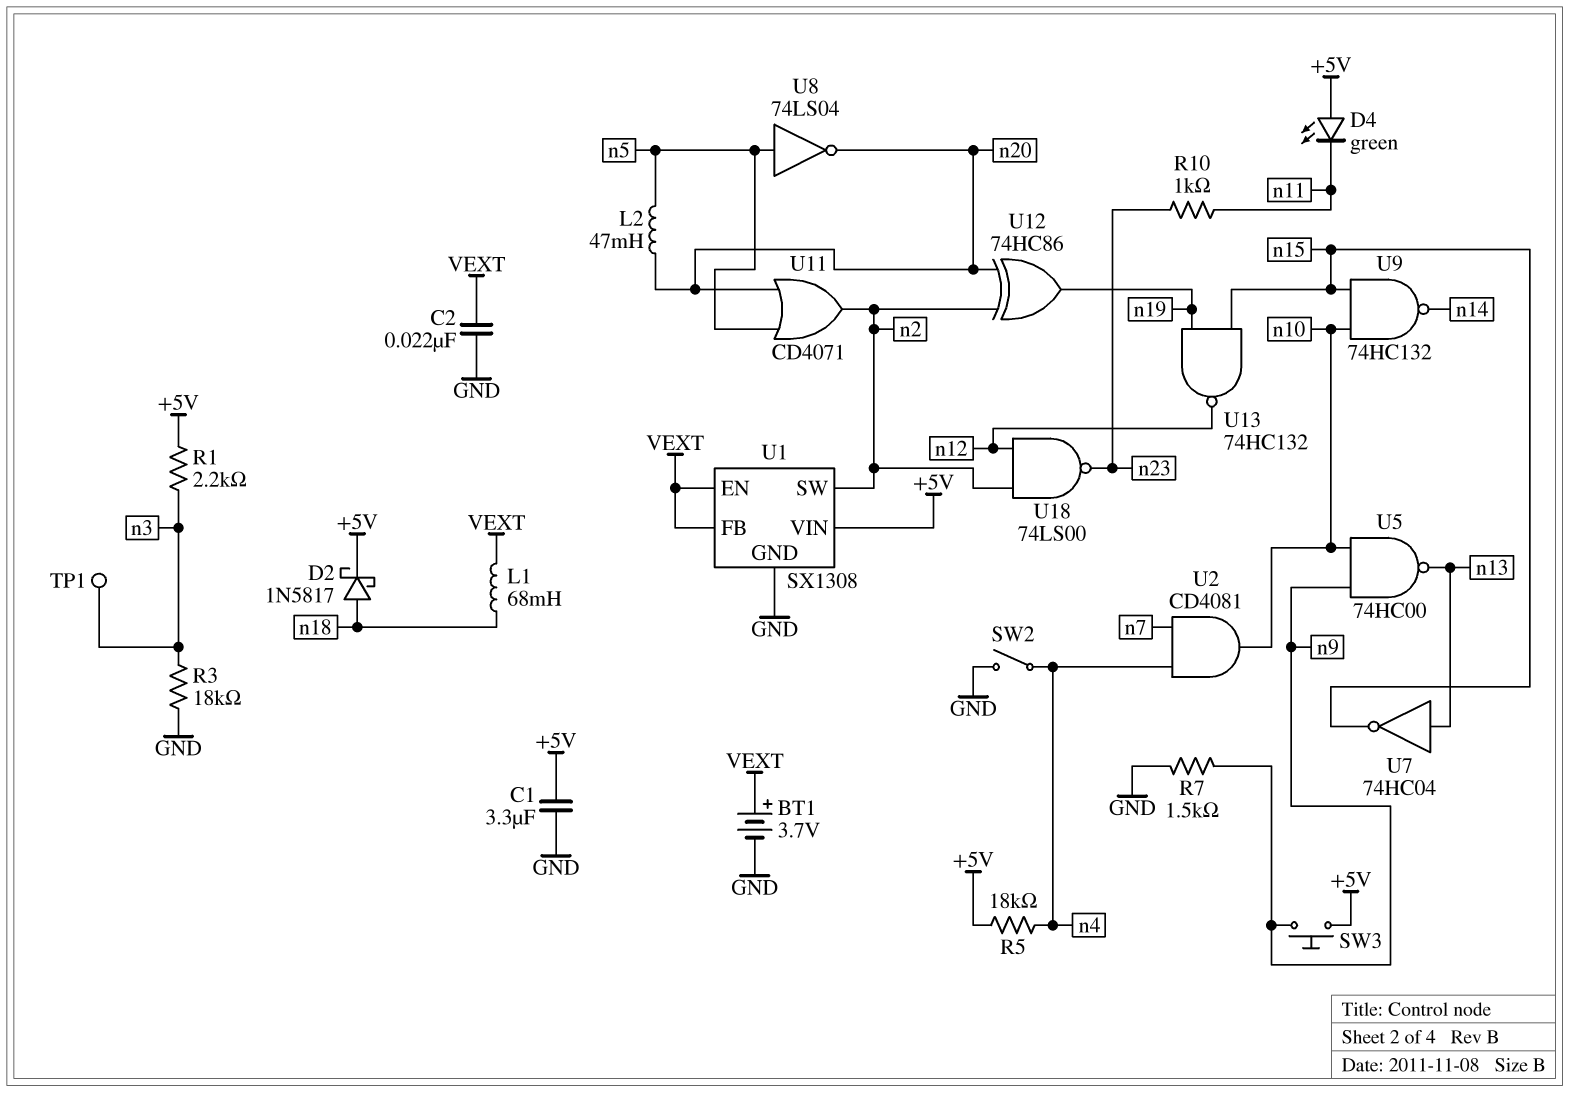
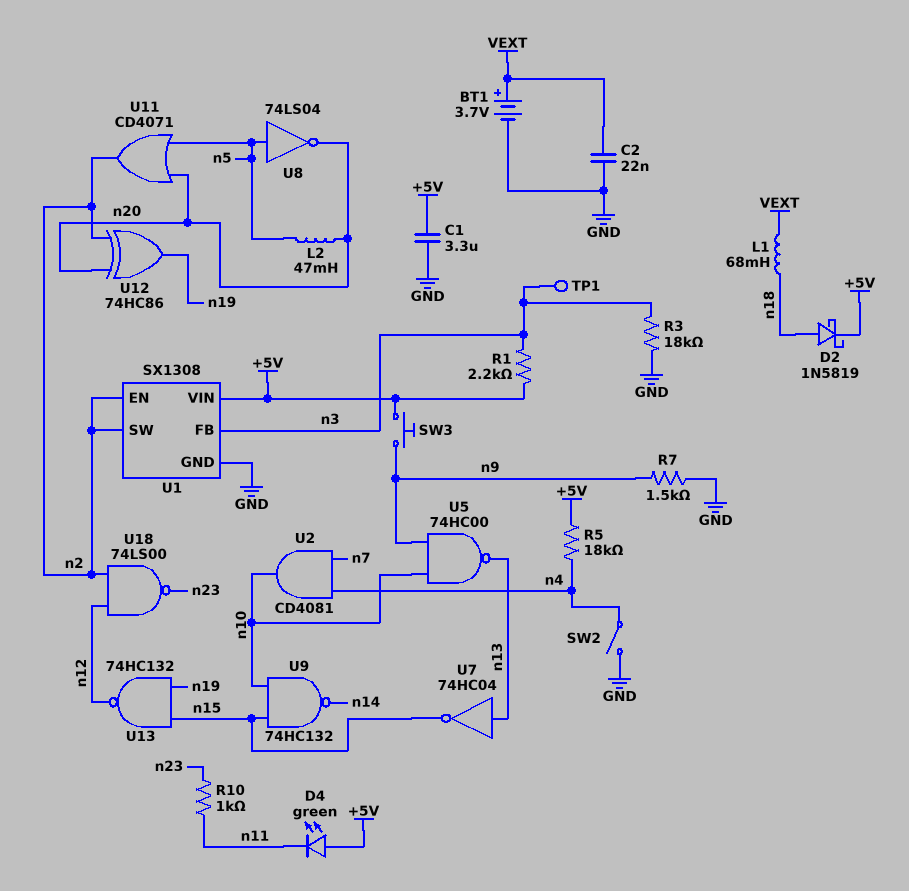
D2: schottky 1N5817 (A n18, K +5V) -> schottky 1N5819 (A n18, K +5V)
U1 pin EN: VEXT -> n2
U1 pin FB: VEXT -> n3

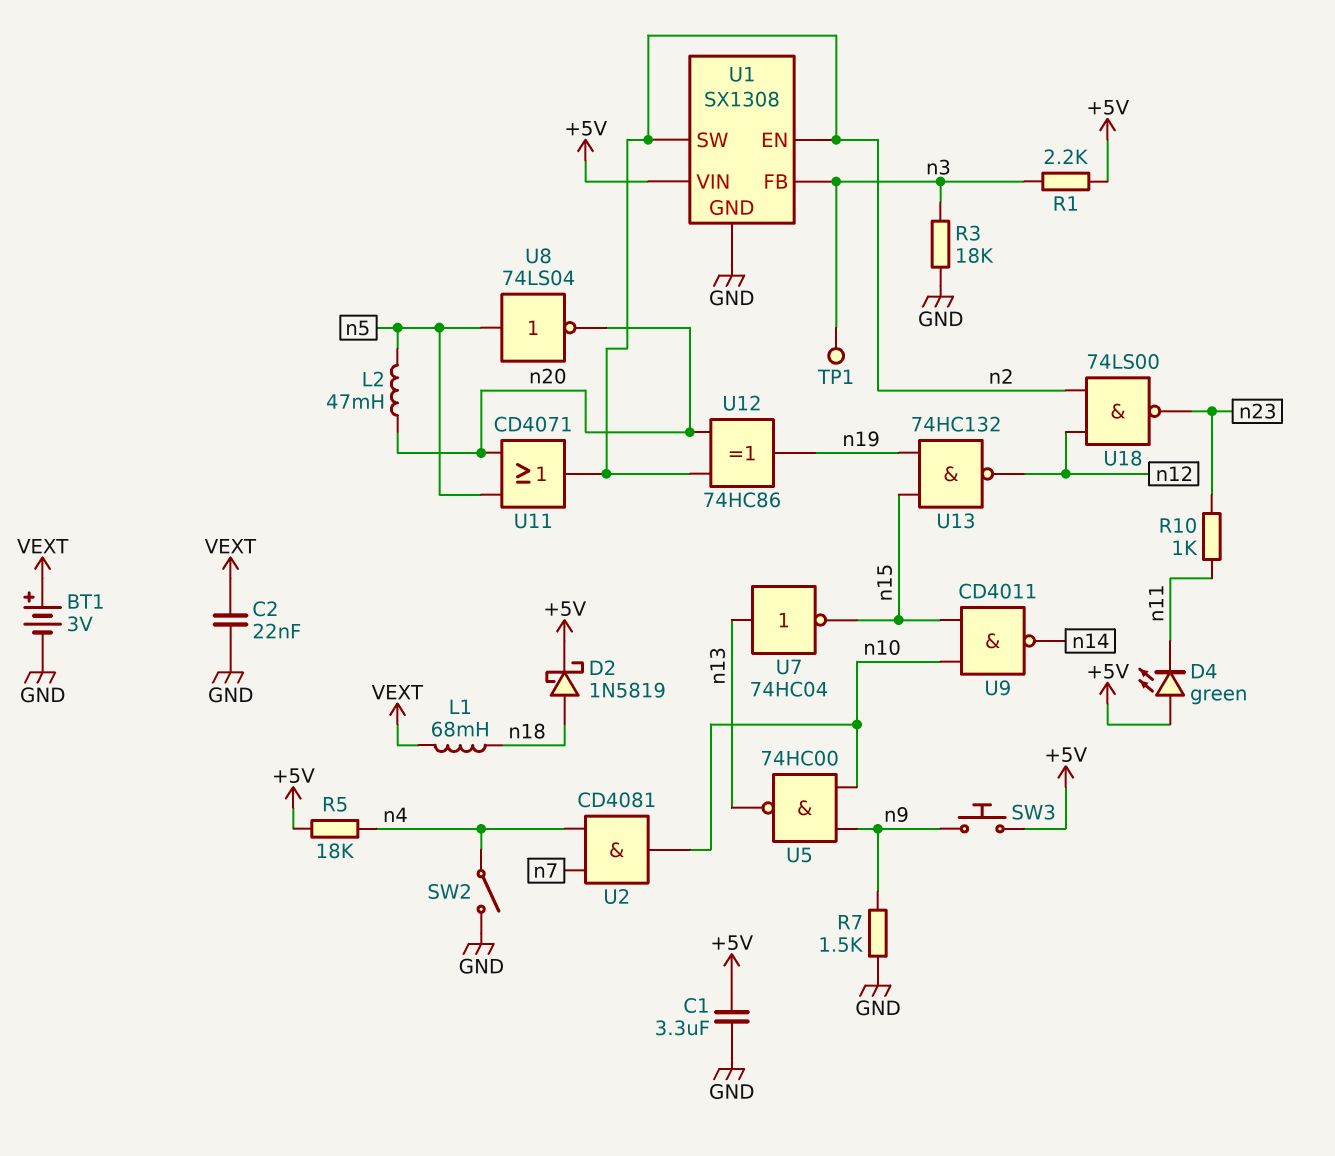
BT1: 3.7V (plus VEXT, minus GND) -> 3V (plus VEXT, minus GND)
U9: NAND 74HC132 (in n10, in n15, out n14) -> NAND CD4011 (in n10, in n15, out n14)

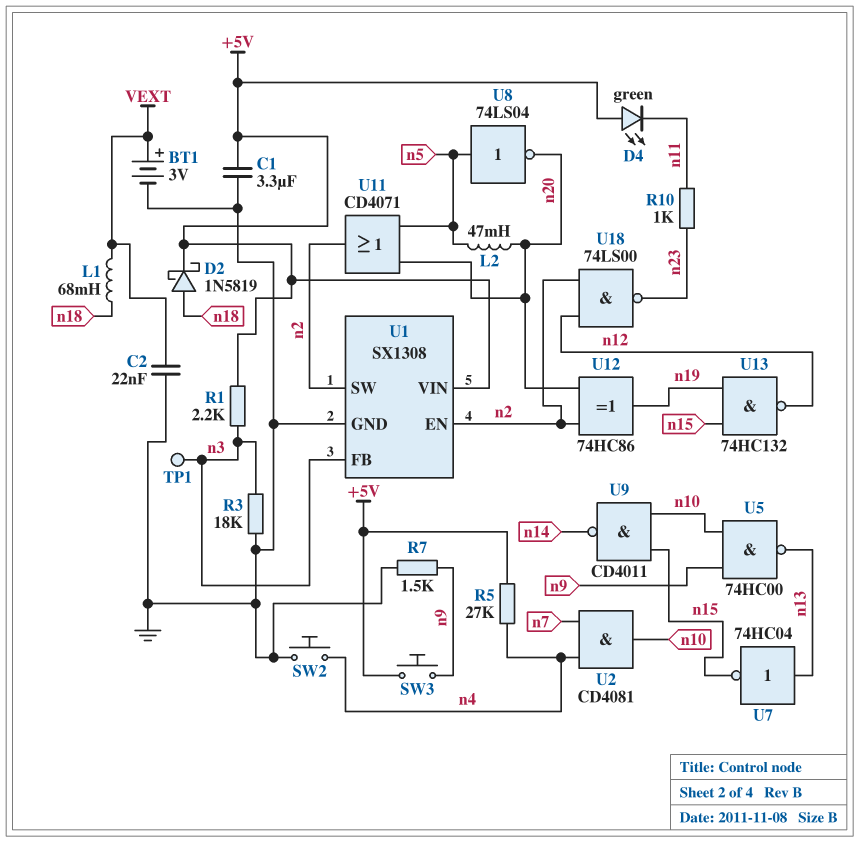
R5: 18k (+5V, n4) -> 27k (+5V, n4)
SW2: switch (GND, n4) -> button (GND, n4)

